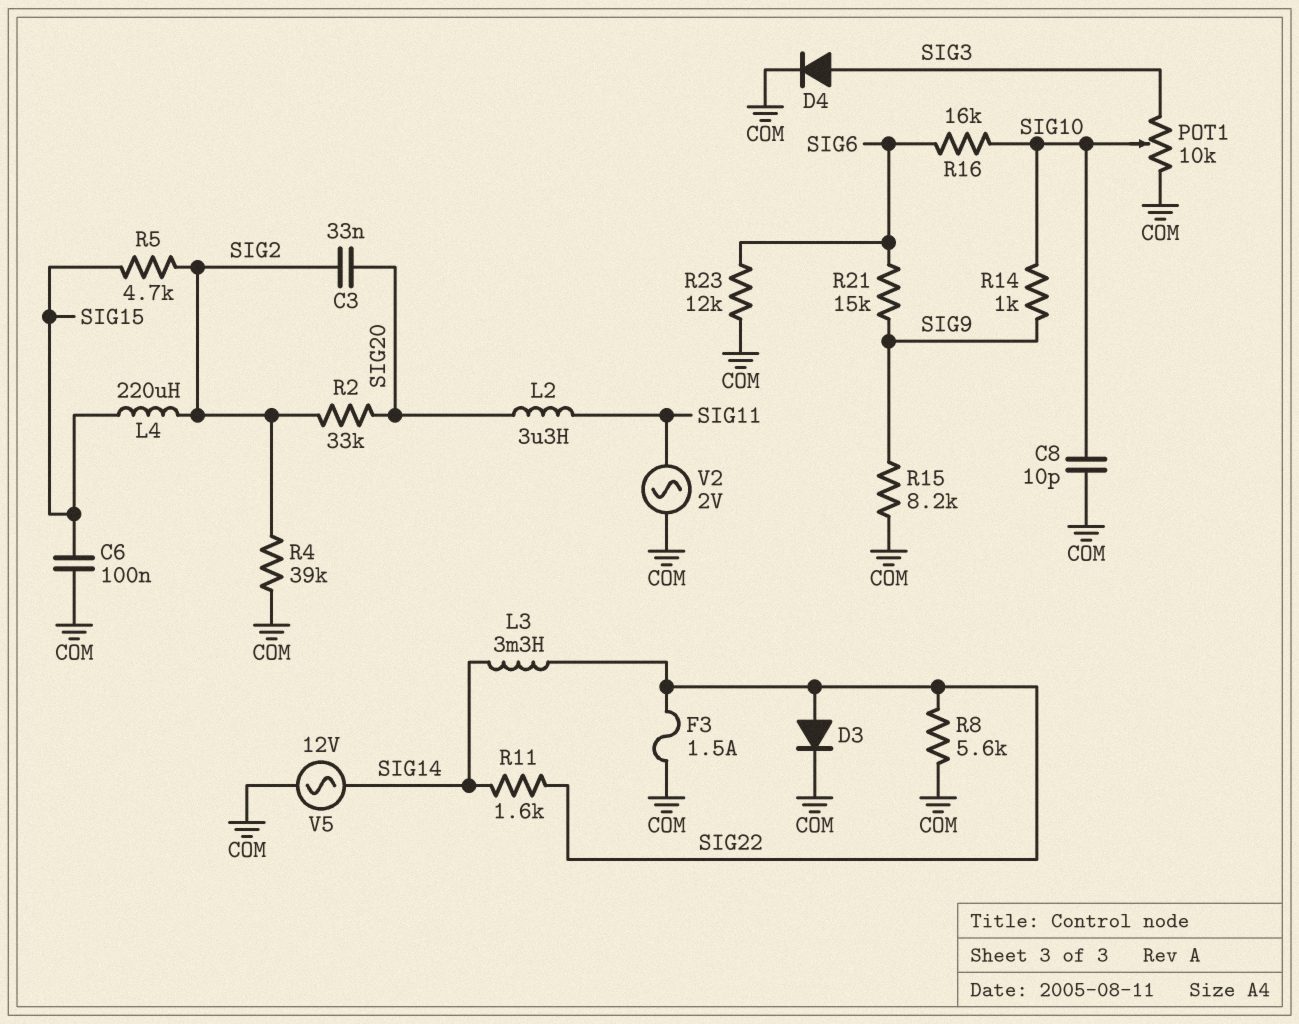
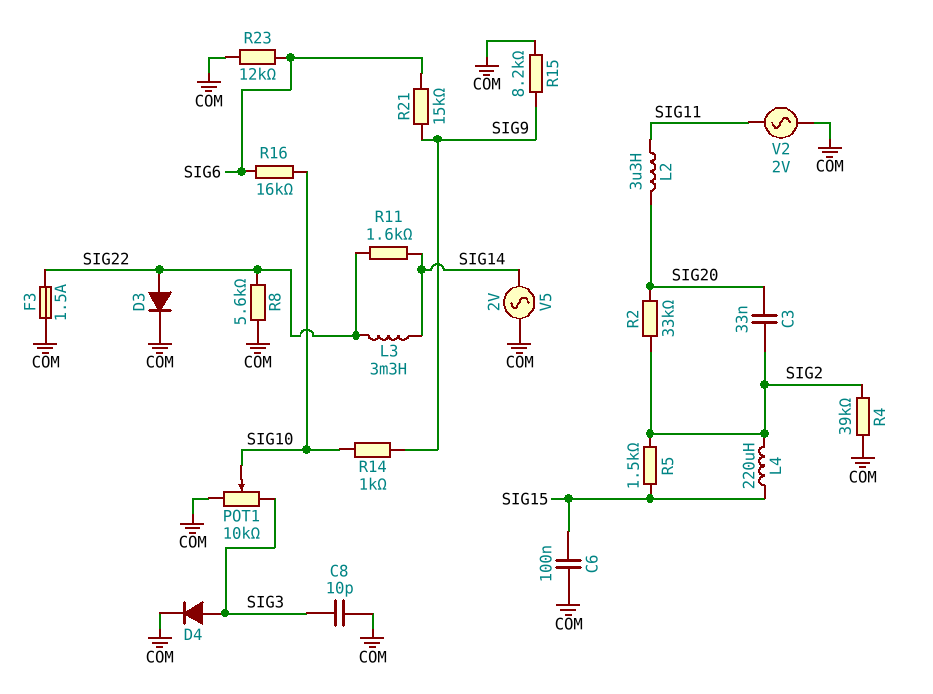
C8: 10pF (COM, SIG10) -> 10pF (COM, SIG3)
R5: 4.7k (SIG2, SIG15) -> 1.5k (SIG2, SIG15)
V5: AC 12V (COM, SIG14) -> AC 2V (COM, SIG14)

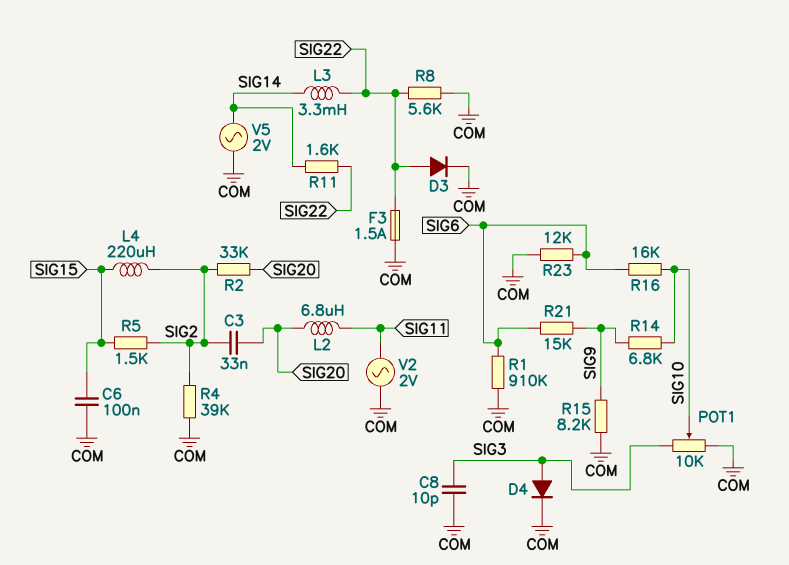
L2: 3.3uH (SIG11, SIG20) -> 6.8uH (SIG11, SIG20)
R1: none -> 910k (COM, SIG6)
R14: 1k (SIG9, SIG10) -> 6.8k (SIG9, SIG10)

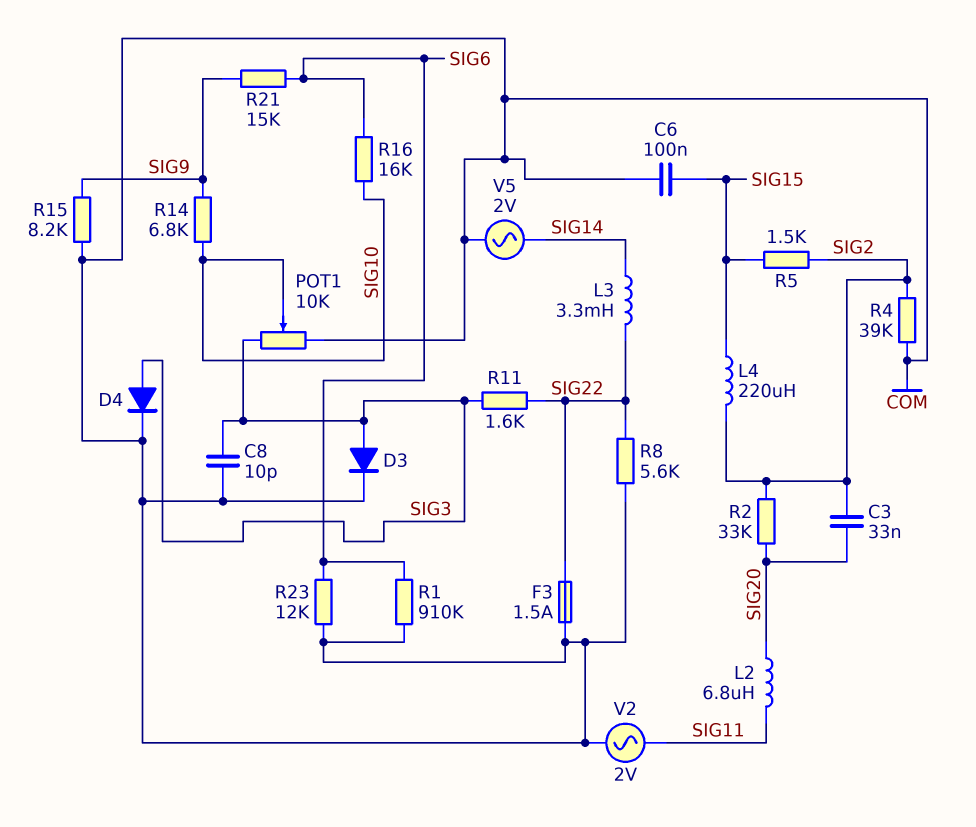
D3: diode (A SIG22, K COM) -> diode (A SIG3, K COM)
R11: 1.6k (SIG14, SIG22) -> 1.6k (SIG3, SIG22)

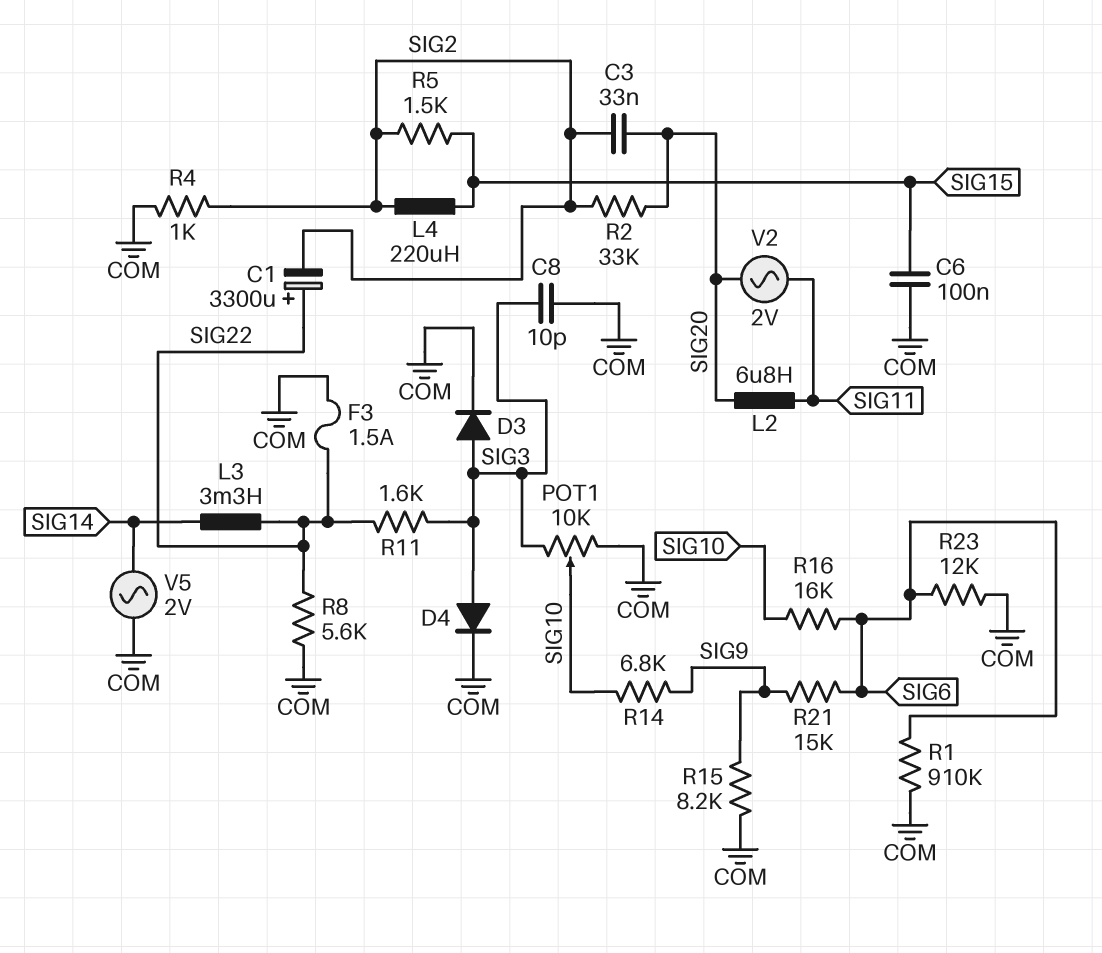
C1: none -> 3300uF (plus SIG22, minus SIG2)
R4: 39k (COM, SIG2) -> 1k (COM, SIG2)
V2: AC 2V (COM, SIG11) -> AC 2V (SIG11, SIG20)

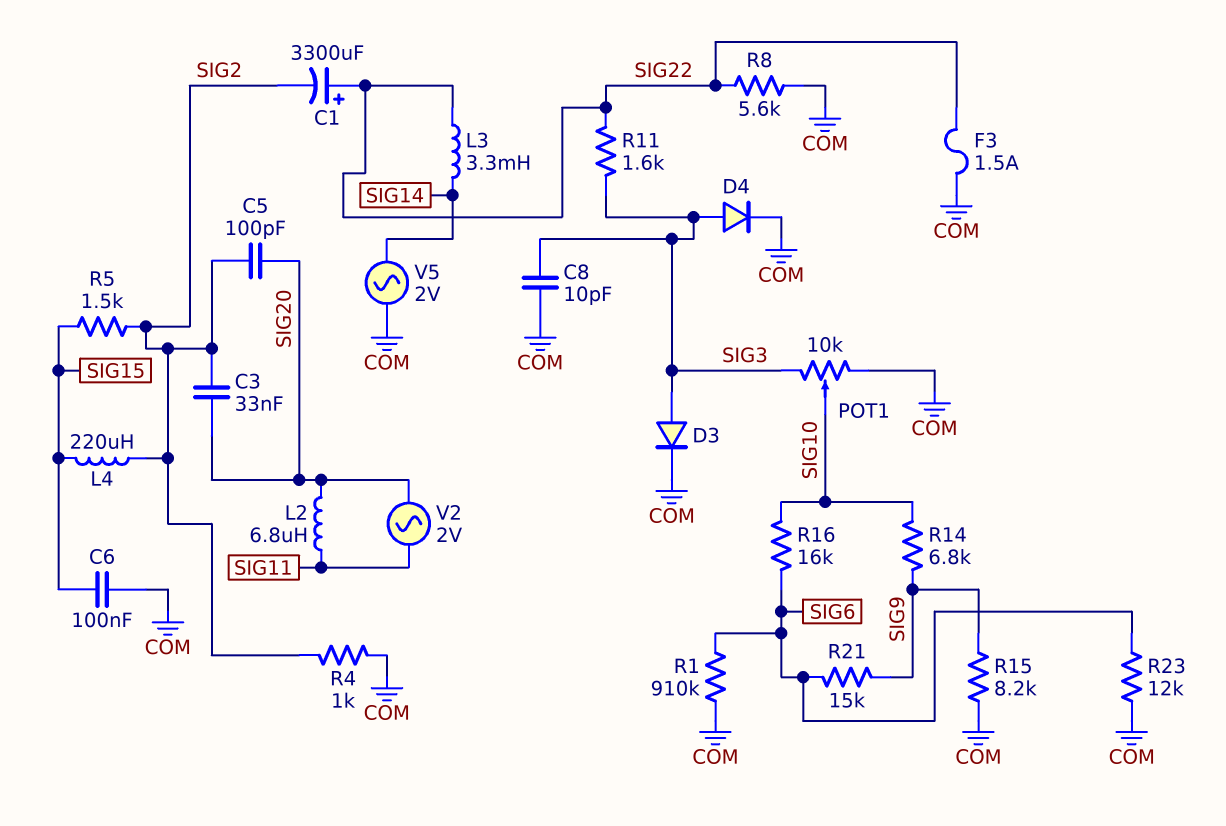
C5: none -> 100pF (SIG2, SIG20)
R2: 33k (SIG2, SIG20) -> none

